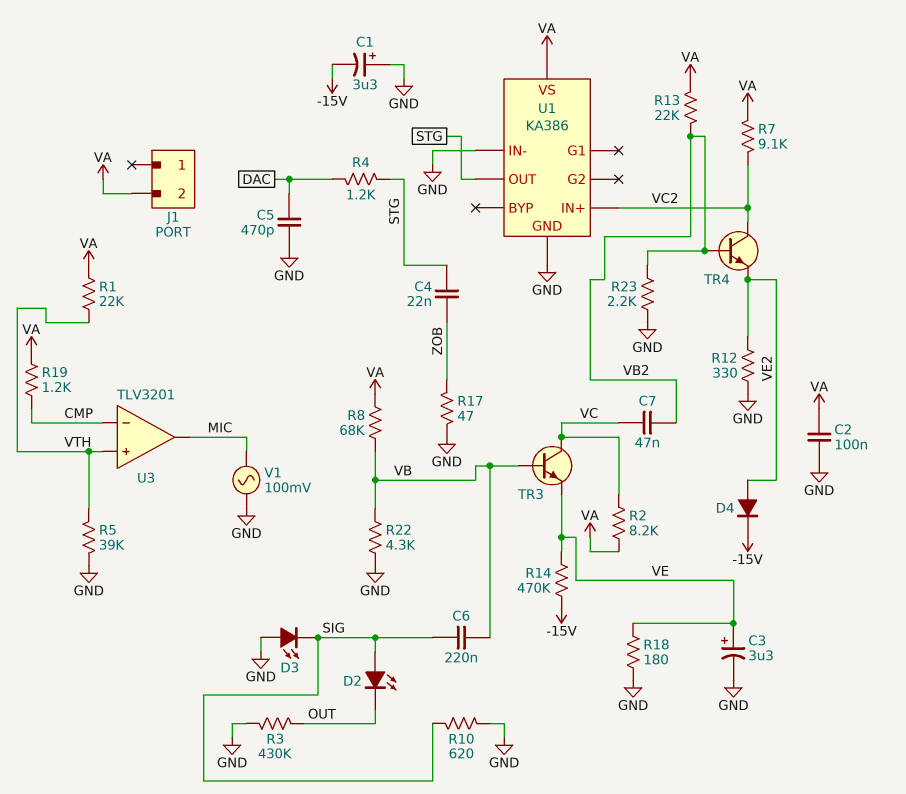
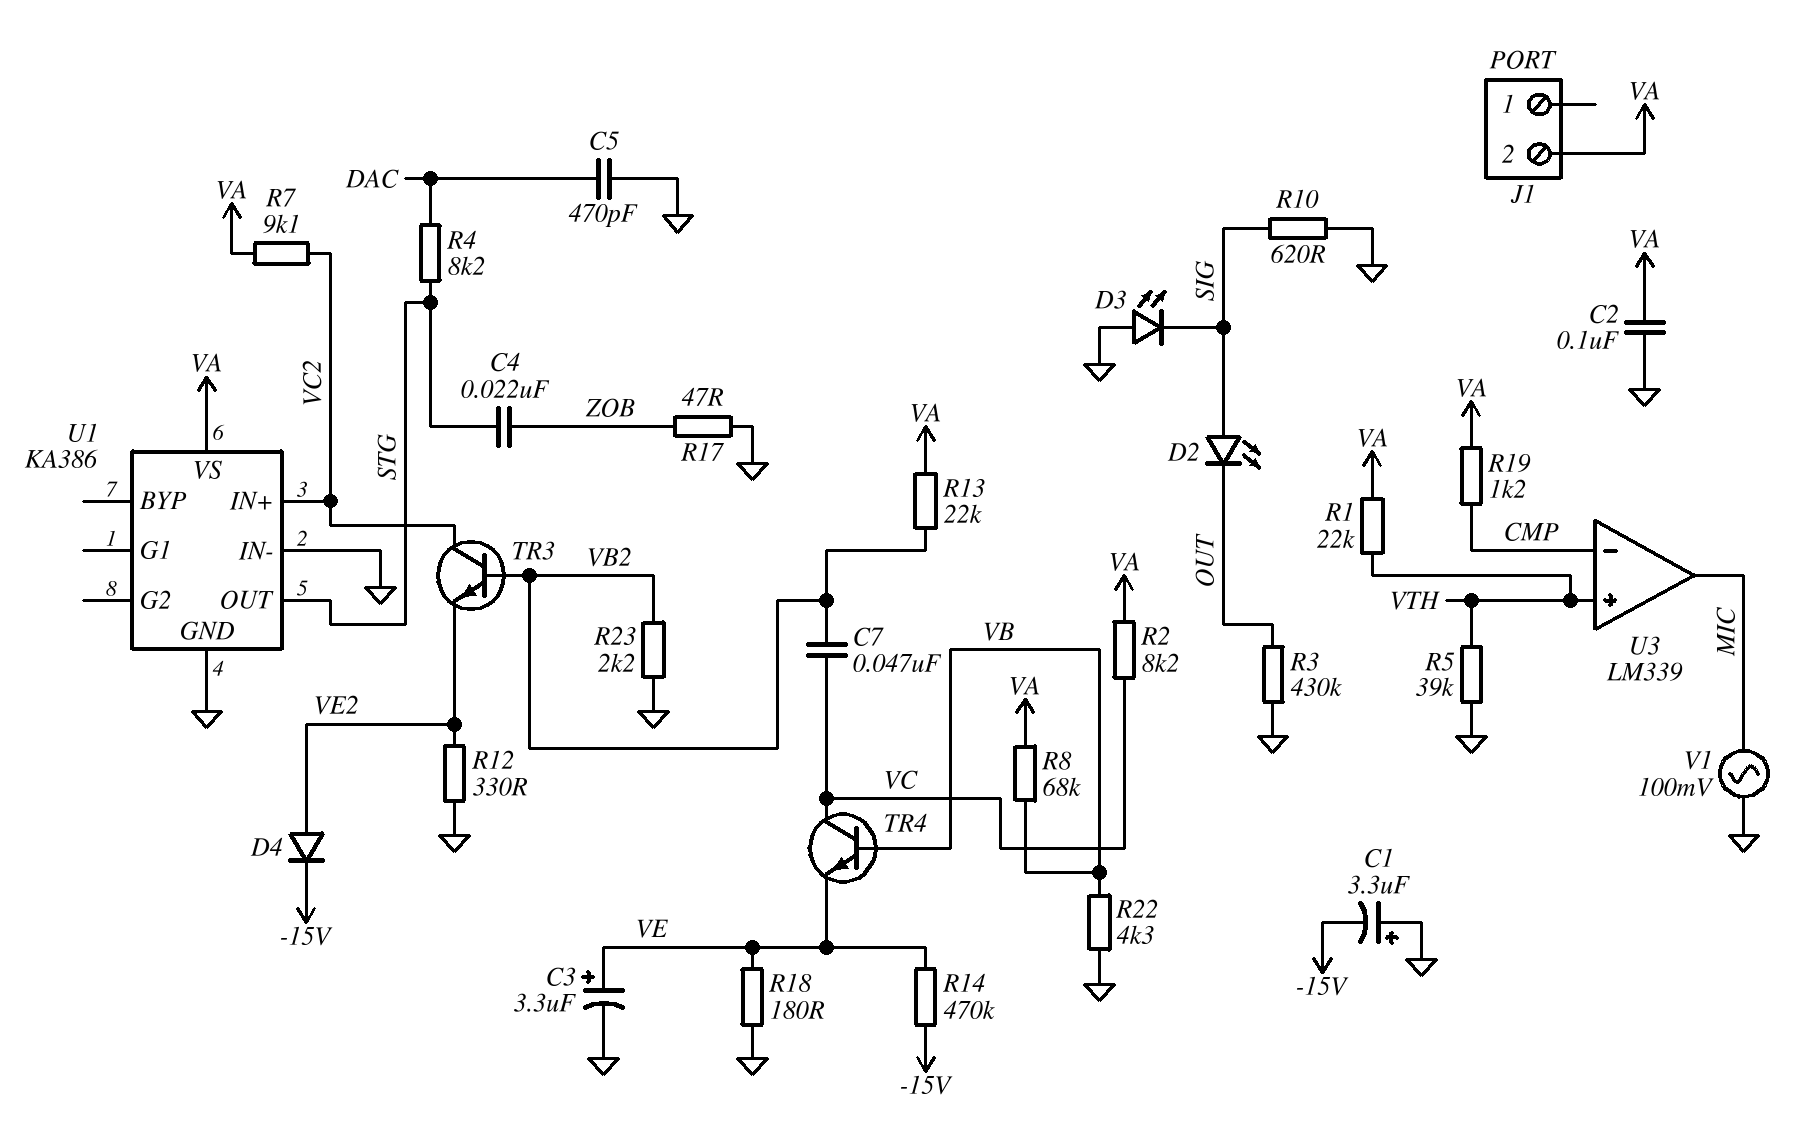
C6: 220nF (SIG, VB) -> none
R4: 1.2k (DAC, STG) -> 8.2k (DAC, STG)
TR3: NPN (B VB, C VC, E VE) -> NPN (B VB2, C VC2, E VE2)
TR4: NPN (B VB2, C VC2, E VE2) -> NPN (B VB, C VC, E VE)
U3: TLV3201 -> LM339

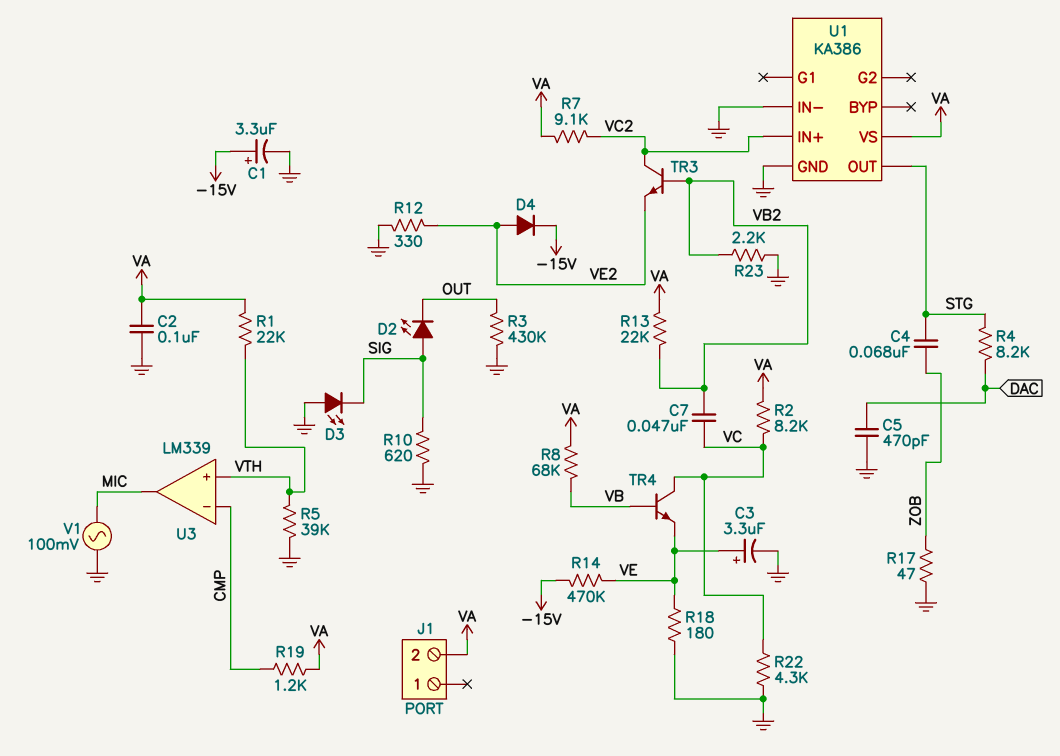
C1: 3.3uF (plus GND, minus -15V) -> 3.3uF (plus -15V, minus GND)
C4: 22nF (STG, ZOB) -> 68nF (STG, ZOB)
R22: 4.3k (GND, VB) -> 4.3k (GND, VC)

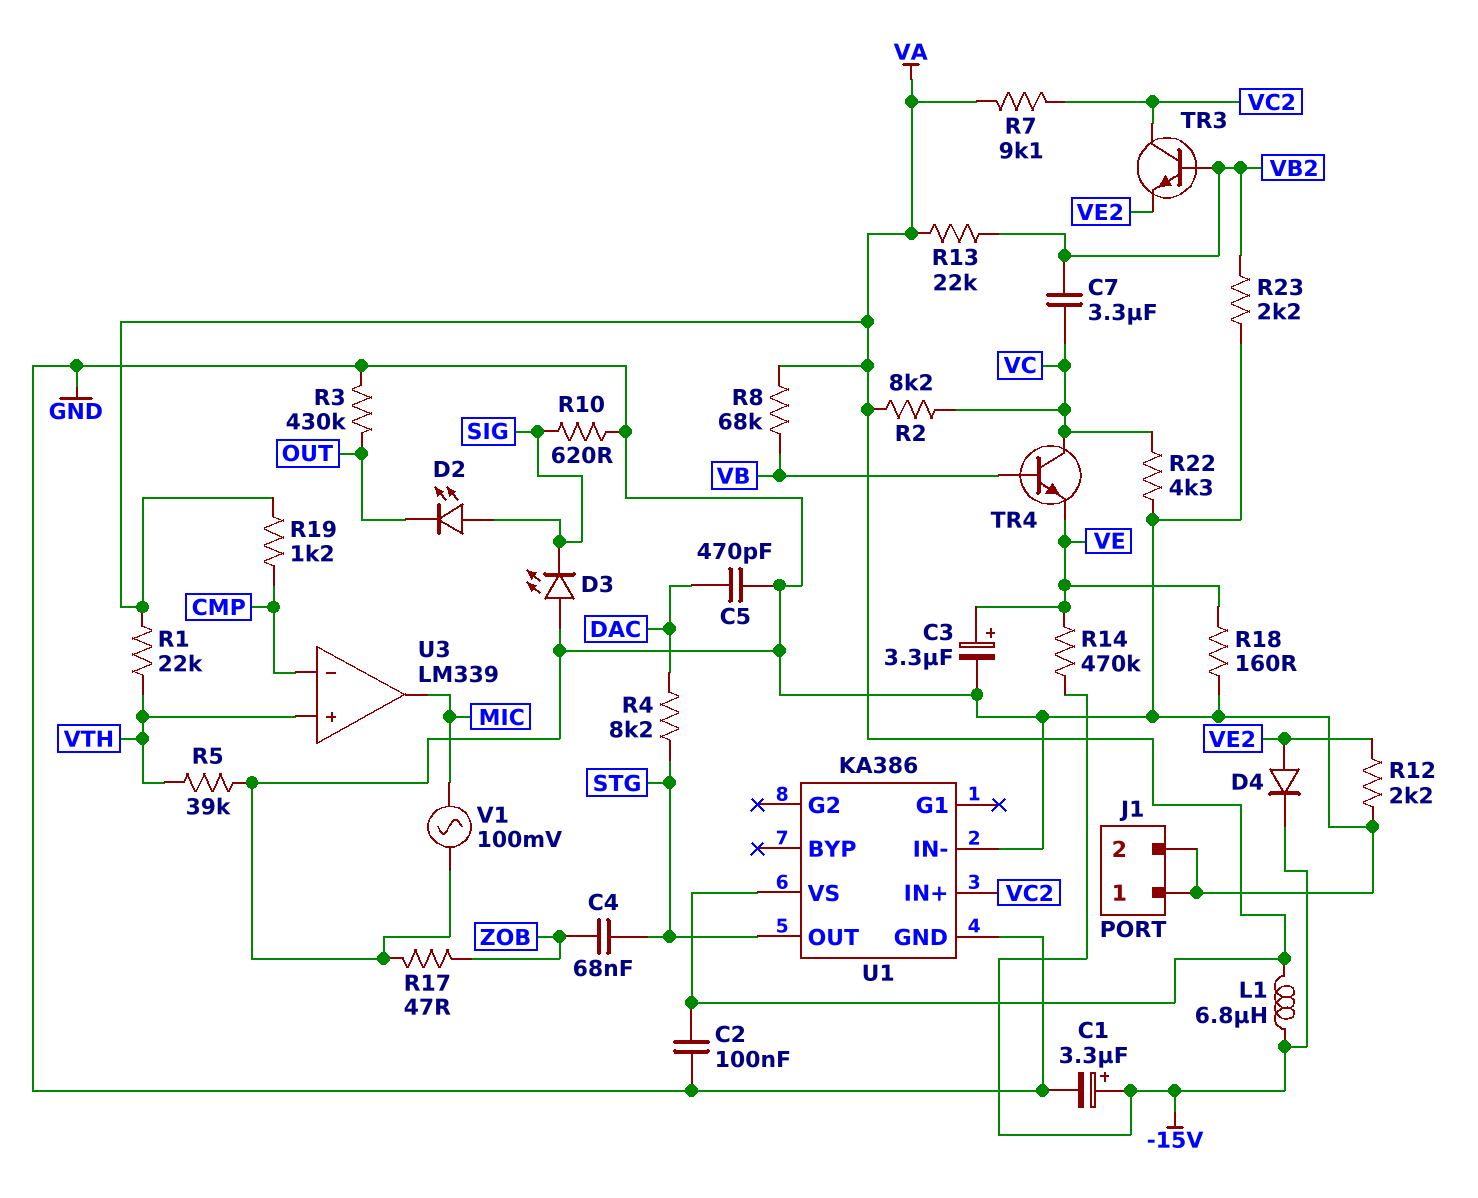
C7: 47nF (VB2, VC) -> 3.3uF (VB2, VC)
J1 pin 1: none -> GND
J1 pin 2: VA -> GND
L1: none -> 6.8uH (-15V, VA)
R12: 330 (GND, VE2) -> 2.2k (GND, VE2)
R18: 180 (GND, VE) -> 160 (GND, VE)

